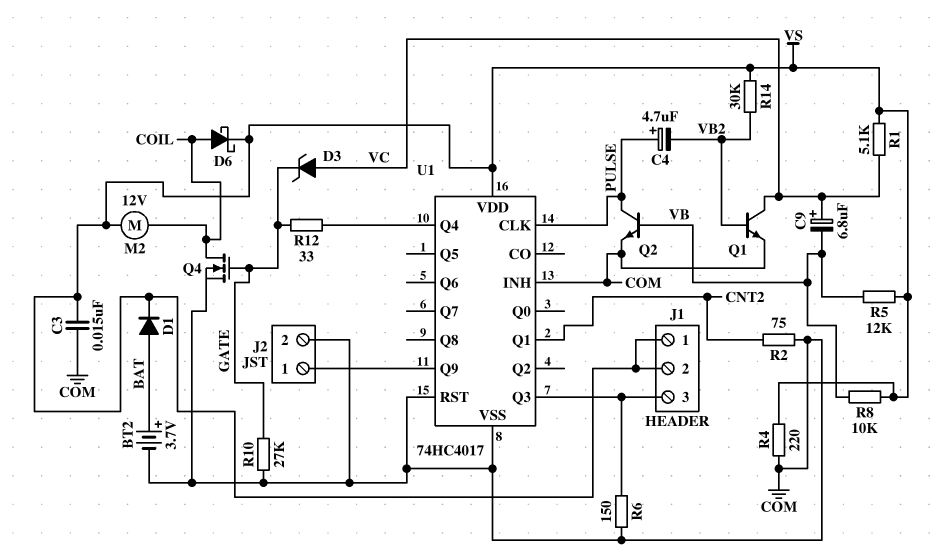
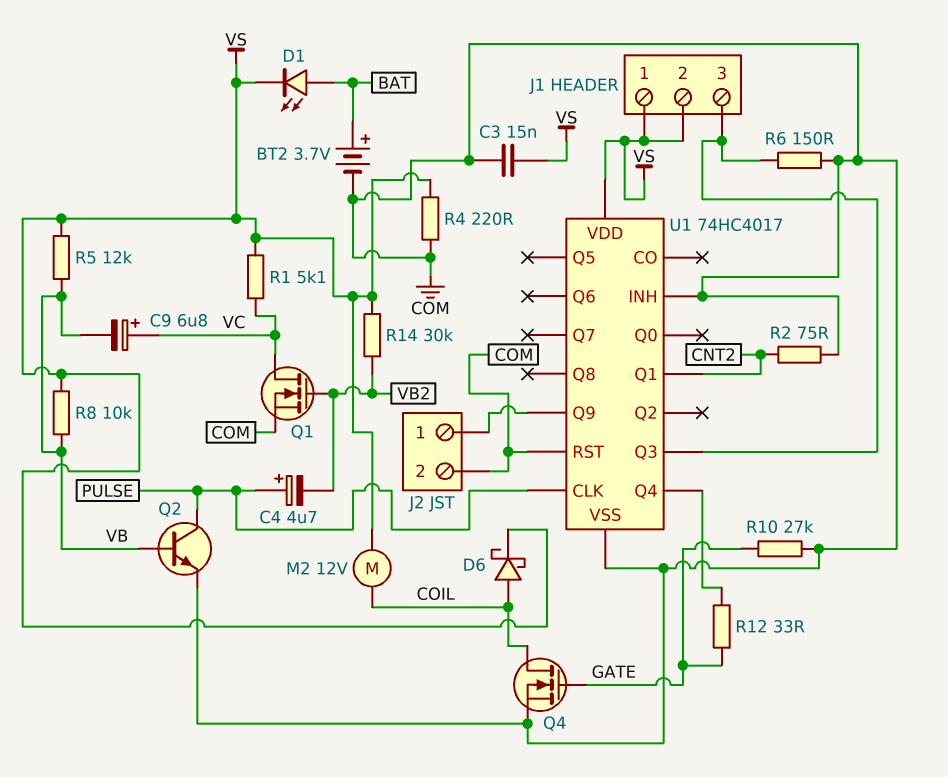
D1: diode (A BAT, K VS) -> LED (A BAT, K VS)
D3: zener (A VC, K GATE) -> none
Q1: NPN (B VB2, C VC, E COM) -> NMOS (G VB2, D VC, S COM)

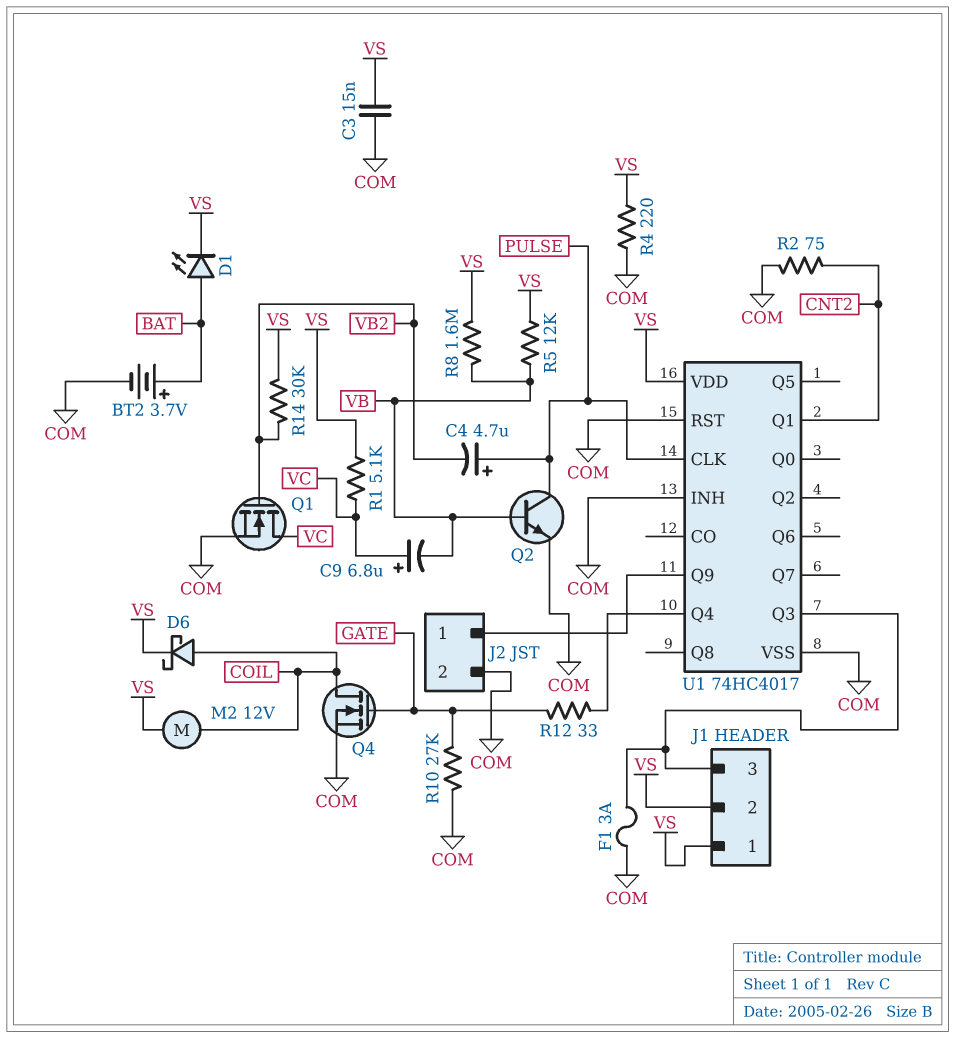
F1: none -> 3A (COM, J1/3)
R6: 150 (COM, J1/3) -> none
R8: 10k (VB, VS) -> 1.6M (VB, VS)

